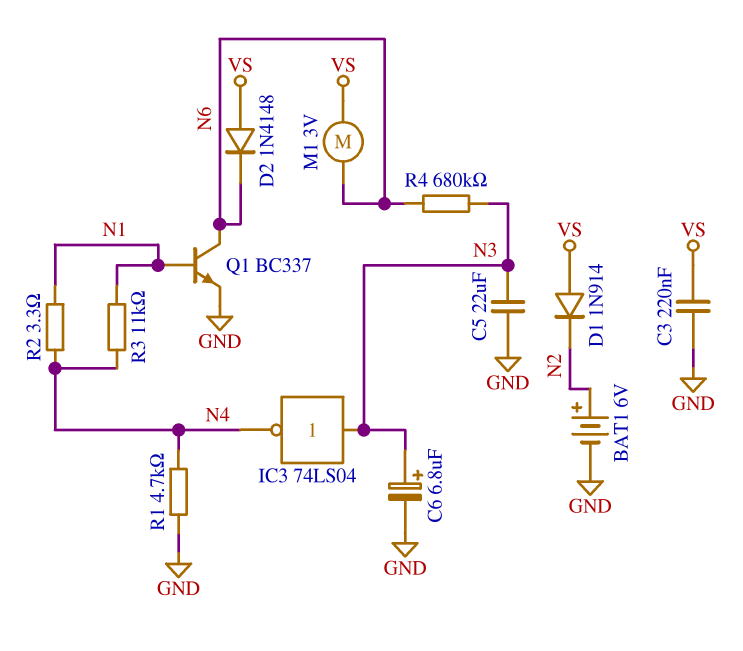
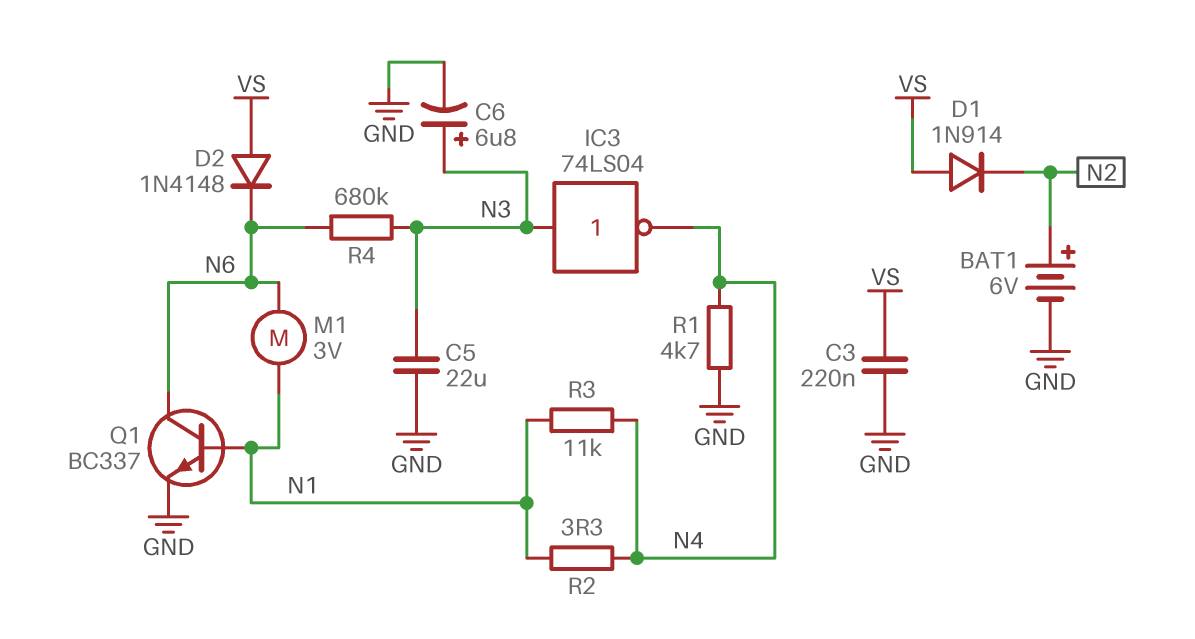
M1: motor 3V (N6, VS) -> motor 3V (N1, N6)

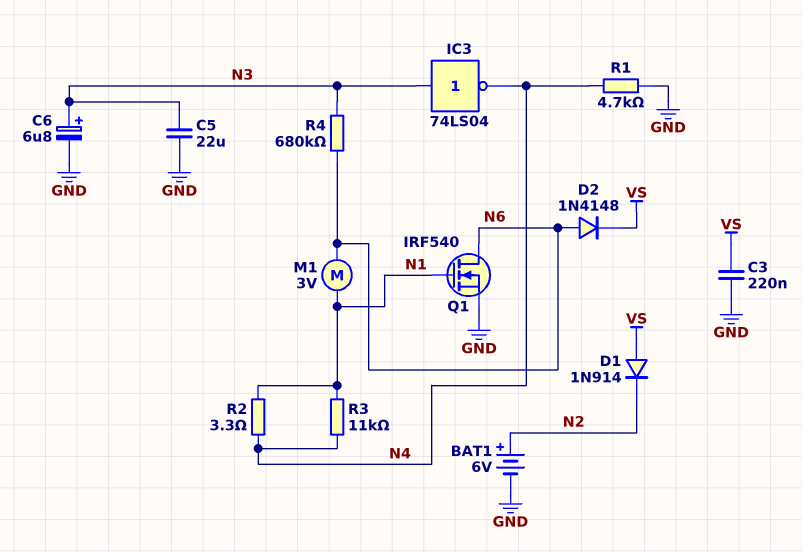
D2: diode 1N4148 (A VS, K N6) -> diode 1N4148 (A N6, K VS)
Q1: NPN BC337 (B N1, C N6, E GND) -> NMOS IRF540 (G N1, D N6, S GND)

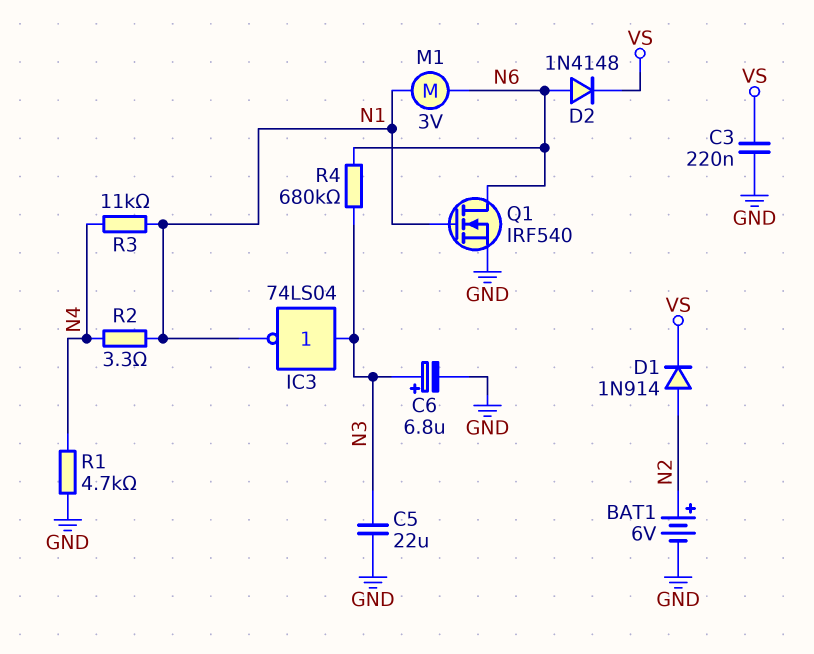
D1: diode 1N914 (A VS, K N2) -> diode 1N914 (A N2, K VS)
IC3: NOT 74LS04 (in N3, out N4) -> NOT 74LS04 (in N3, out N1)

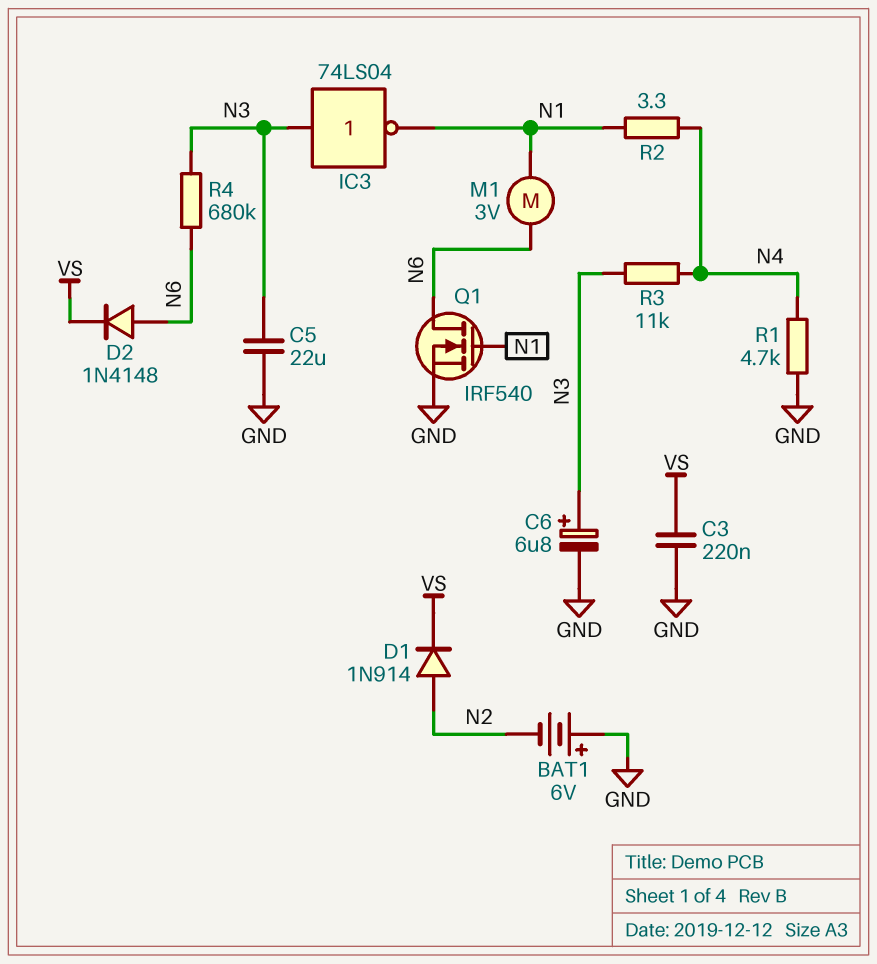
BAT1: 6V (plus N2, minus GND) -> 6V (plus GND, minus N2)
R3: 11k (N1, N4) -> 11k (N3, N4)

